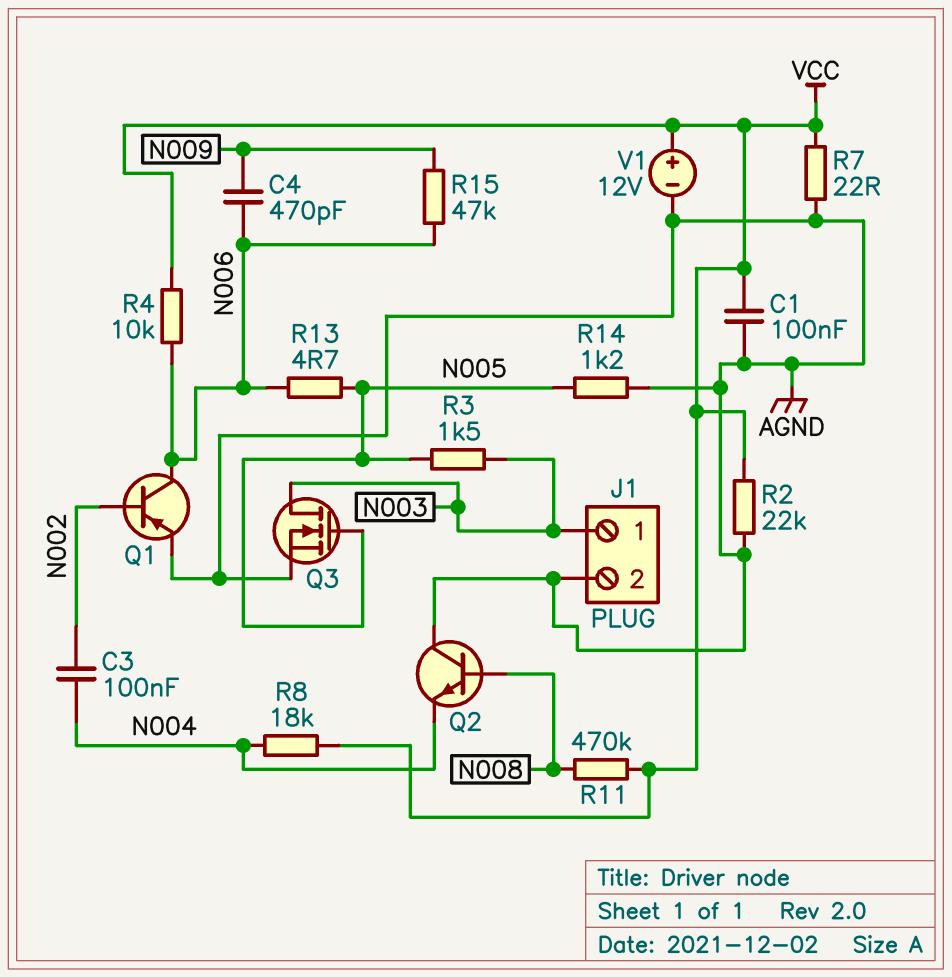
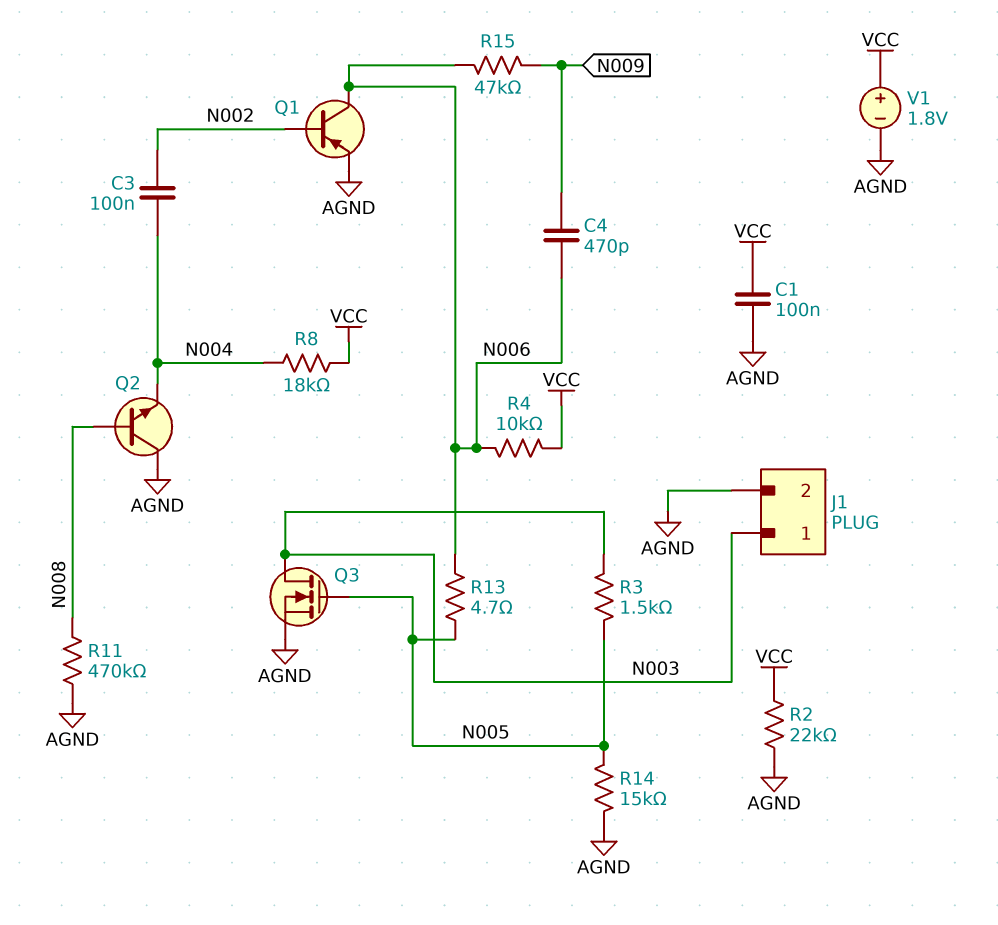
R7: 22 (AGND, VCC) -> none
R11: 470k (N008, VCC) -> 470k (AGND, N008)
R14: 1.2k (AGND, N005) -> 15k (AGND, N005)
V1: 12V (plus VCC, minus AGND) -> 1.8V (plus VCC, minus AGND)

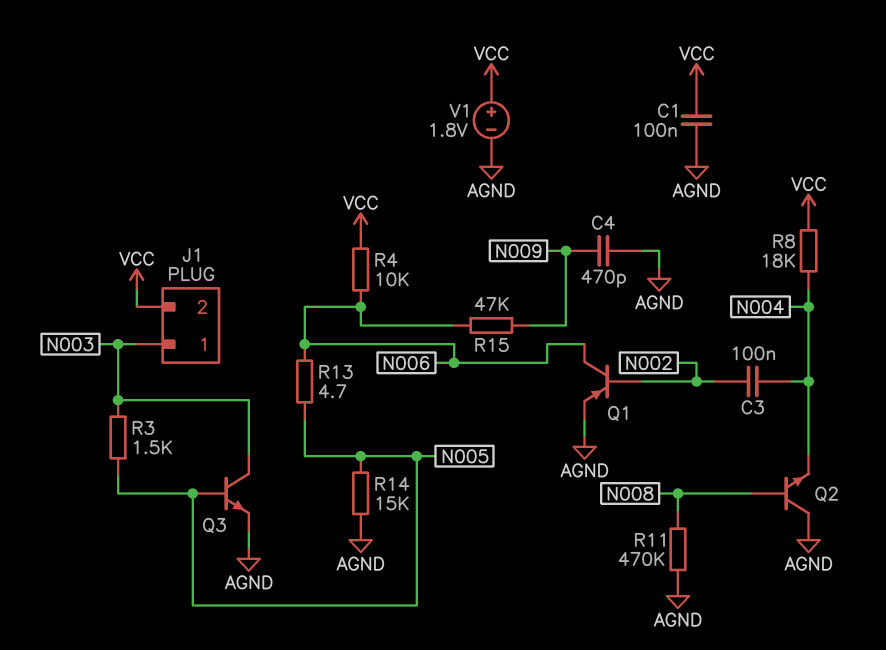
C4: 470pF (N006, N009) -> 470pF (AGND, N009)
J1 pin 2: AGND -> VCC
Q3: NMOS (G N005, D N003, S AGND) -> NPN (B N005, C N003, E AGND)
R2: 22k (AGND, VCC) -> none

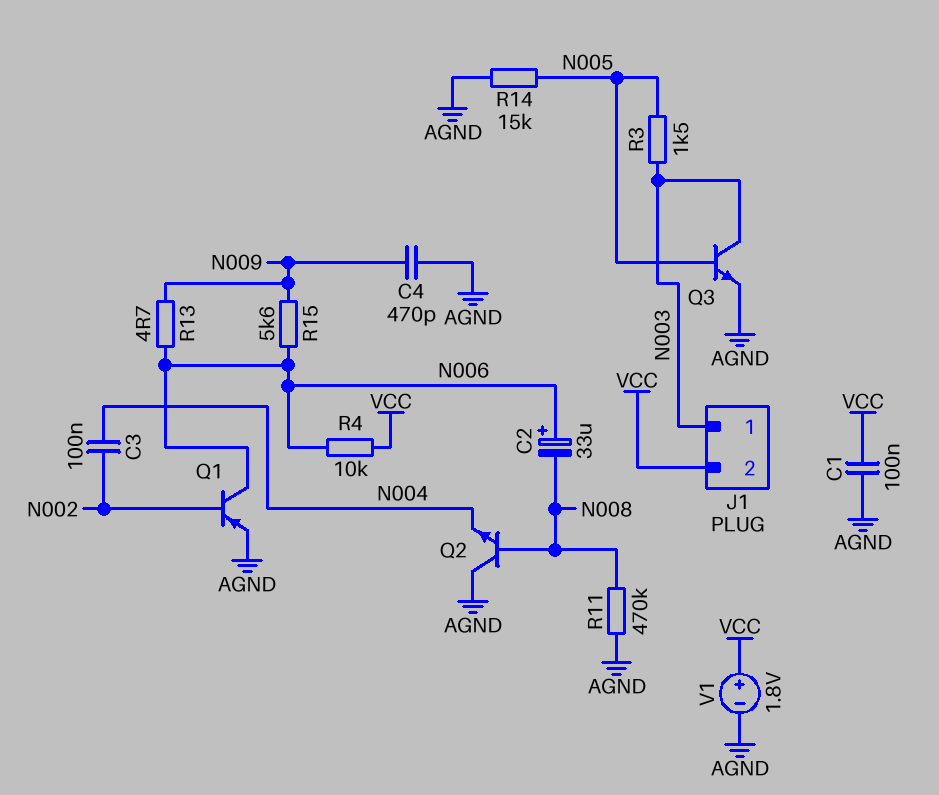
C2: none -> 33uF (plus N006, minus N008)
R8: 18k (N004, VCC) -> none
R13: 4.7 (N005, N006) -> 4.7 (N006, N009)
R15: 47k (N006, N009) -> 5.6k (N006, N009)

